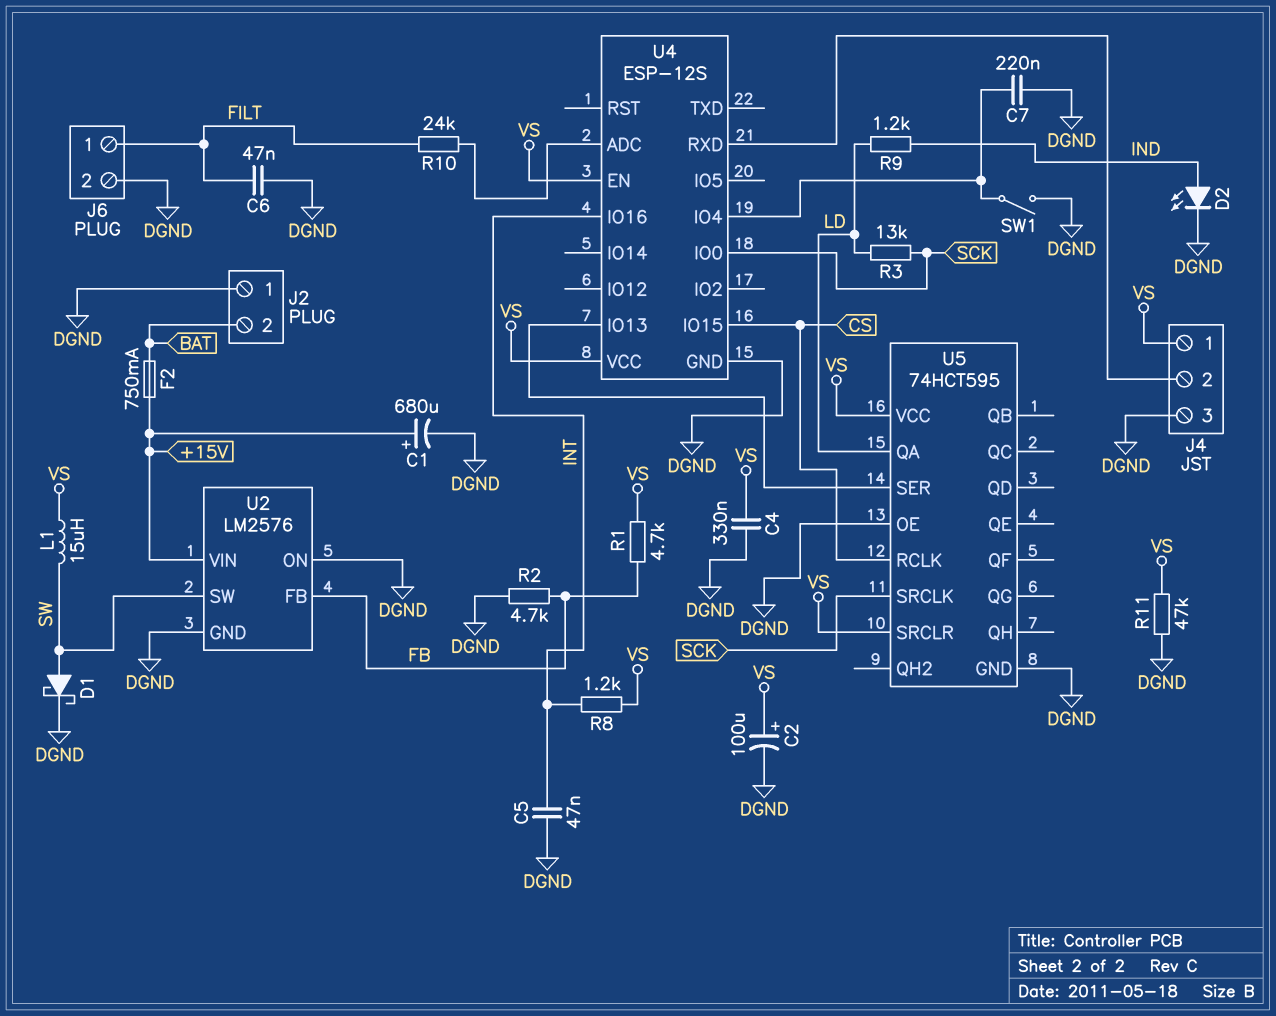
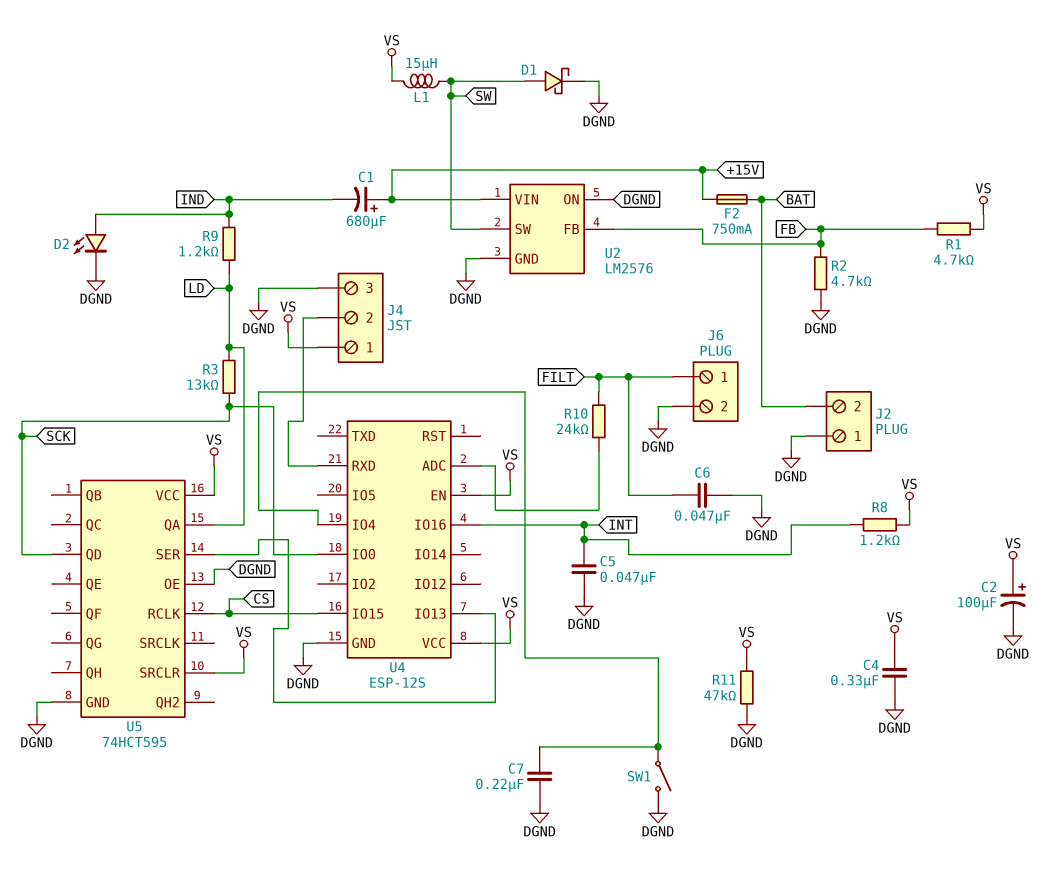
C1: 680uF (plus +15V, minus DGND) -> 680uF (plus +15V, minus IND)
U5 pin QD: none -> SCK
U5 pin SRCLK: SCK -> none

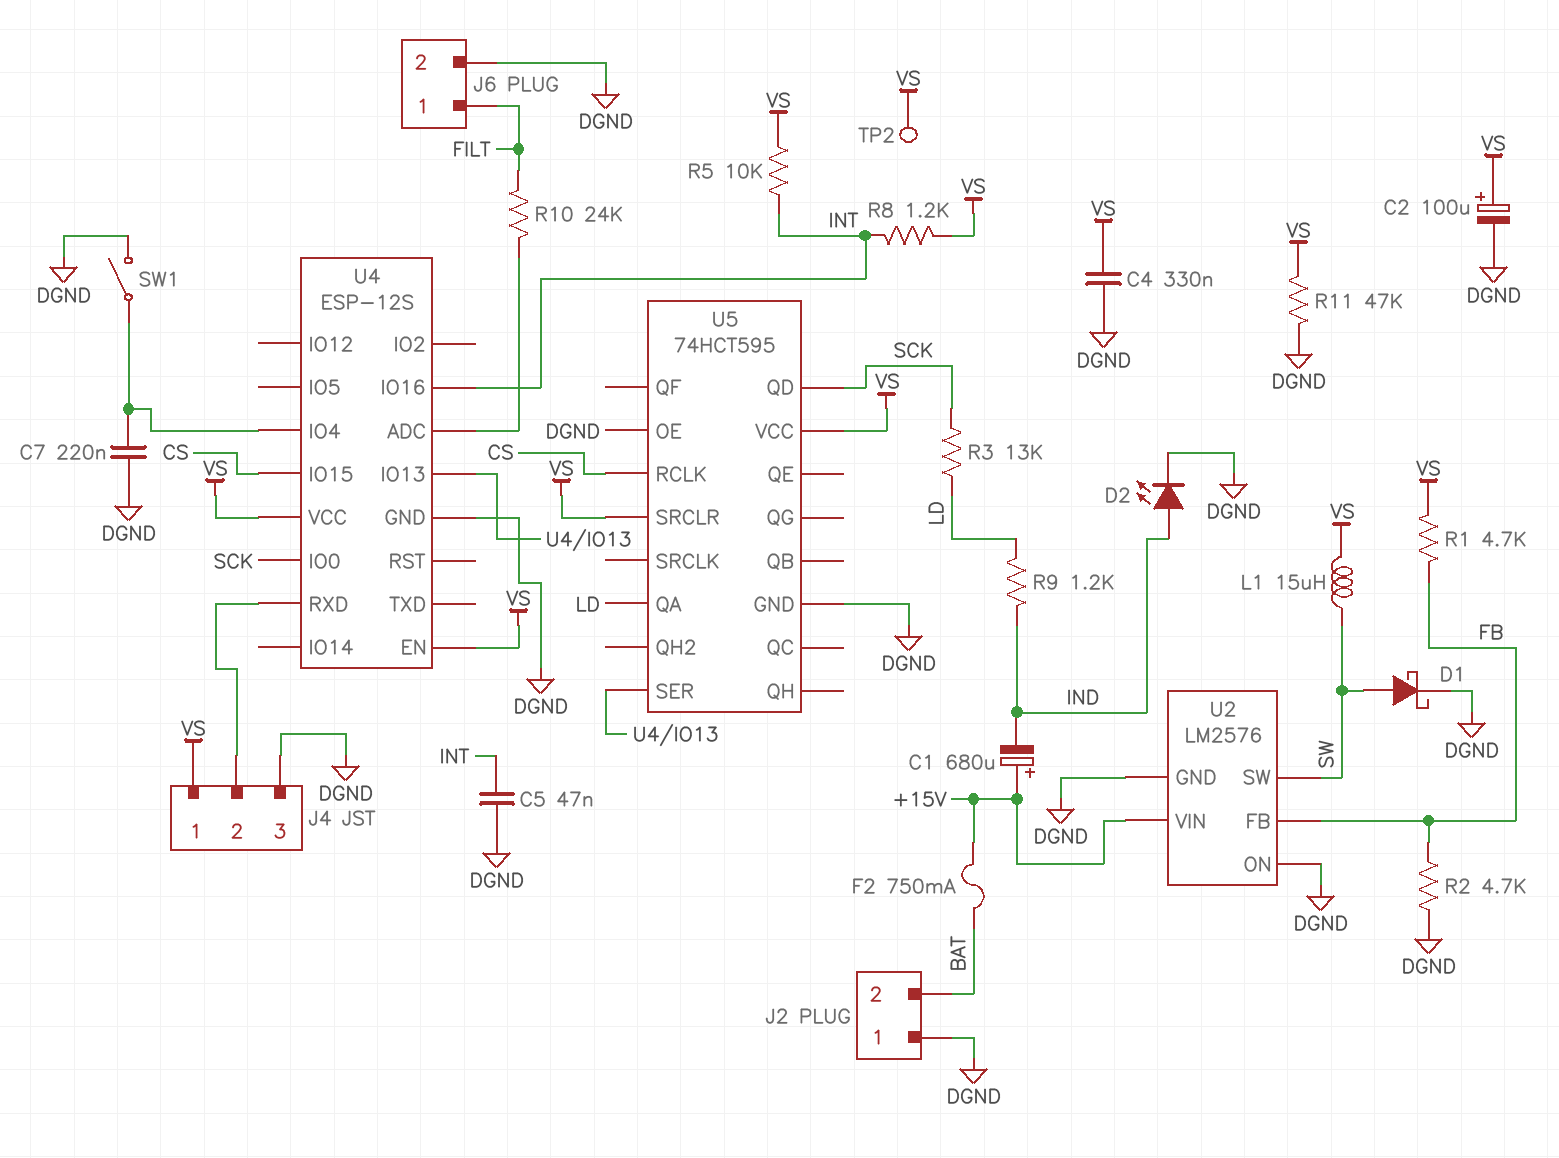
C6: 47nF (DGND, FILT) -> none
R5: none -> 10k (INT, VS)
TP2: none -> test point (VS)

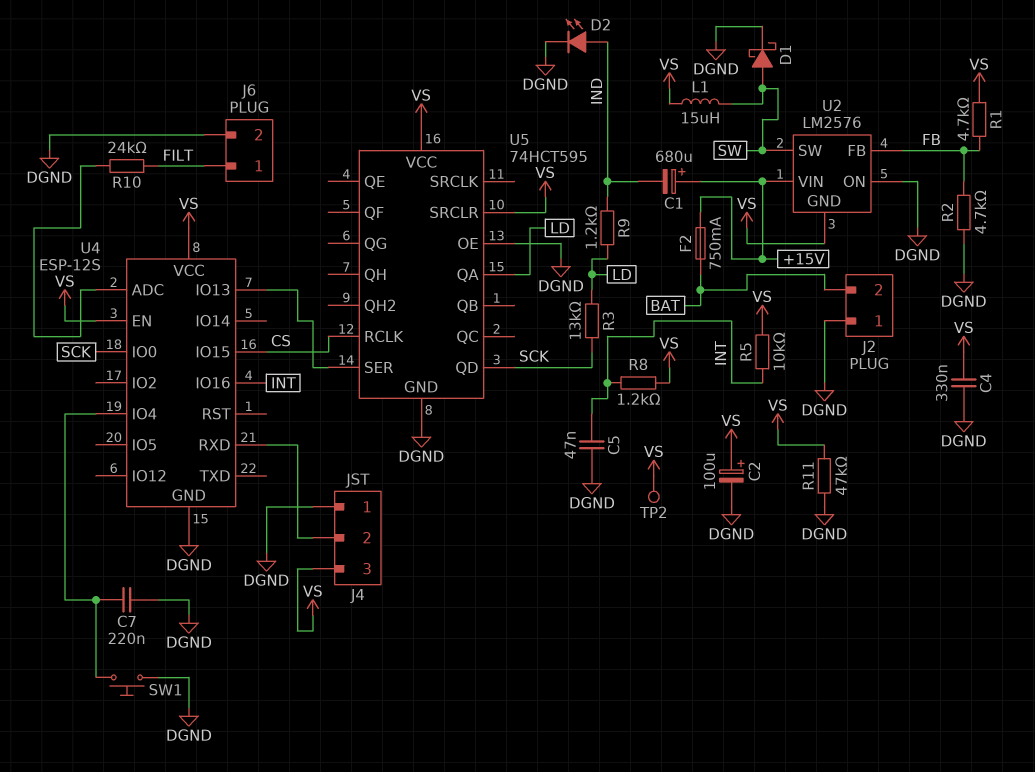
J4 pin 1: VS -> DGND
J4 pin 3: DGND -> VS
SW1: switch (DGND, U4/IO4) -> button (DGND, U4/IO4)
U2 pin GND: DGND -> VS

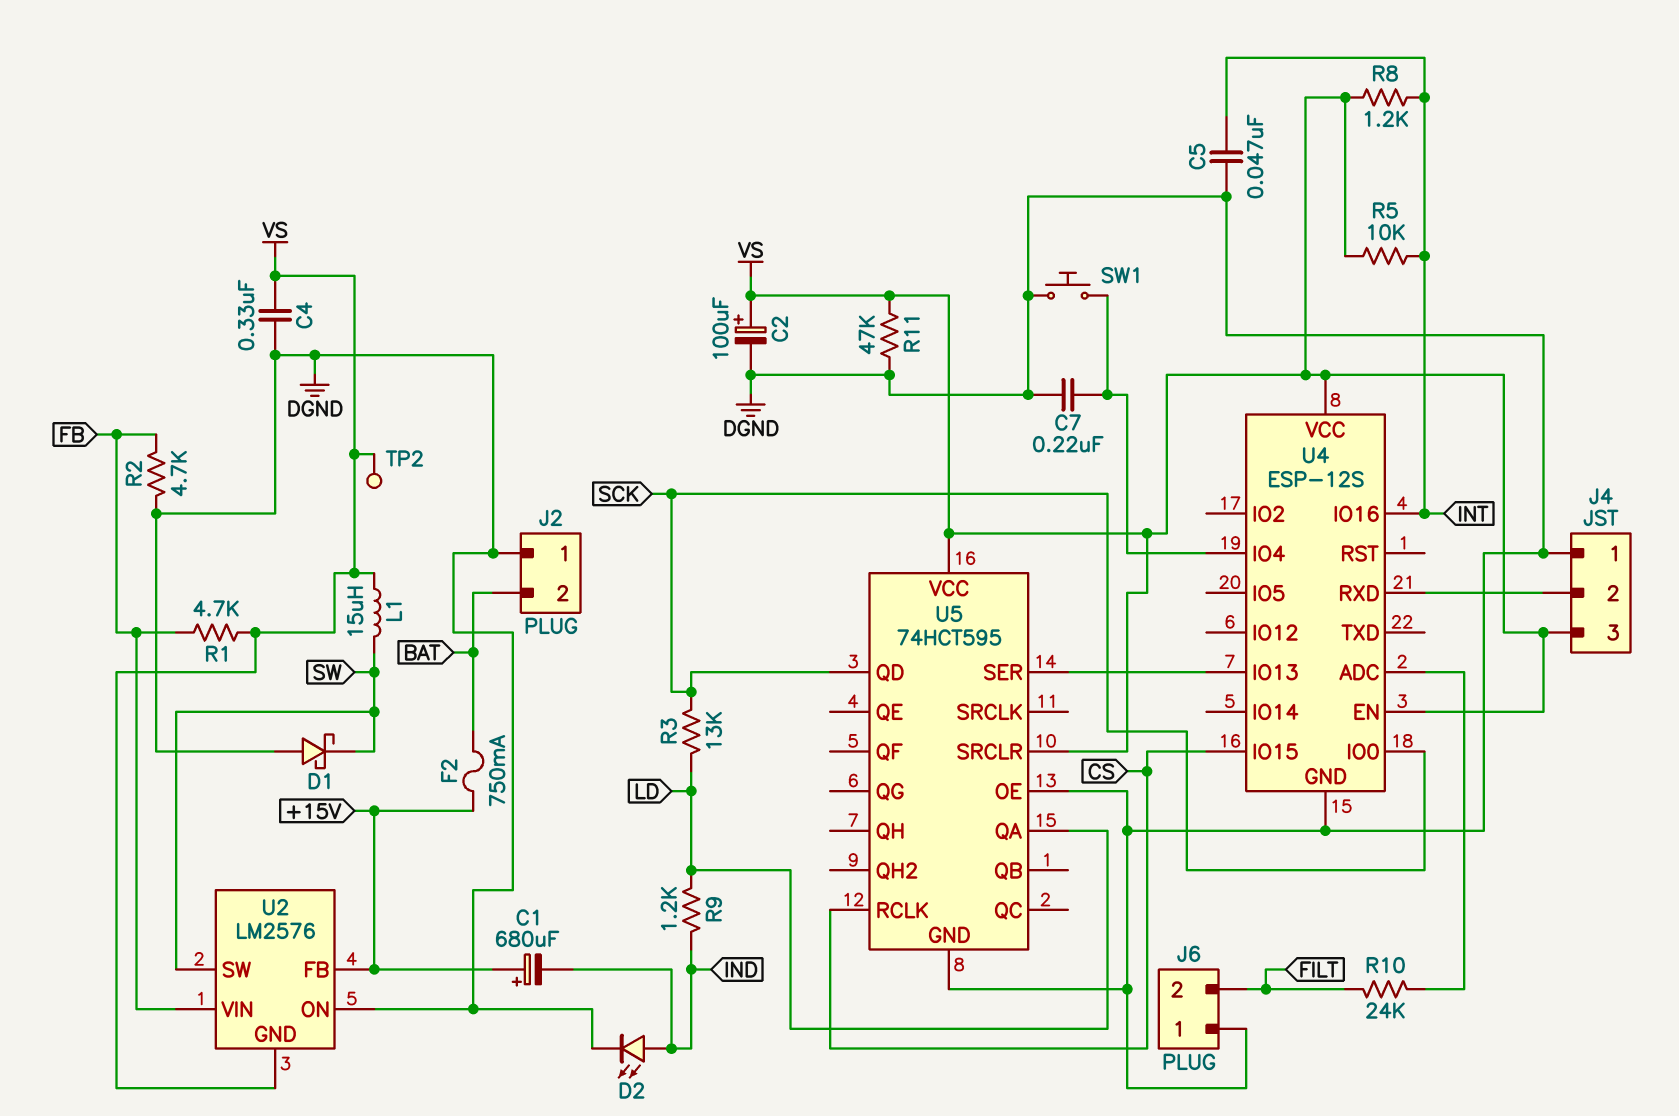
D1: schottky (A SW, K DGND) -> schottky (A DGND, K SW)
J6 pin 1: FILT -> DGND
J6 pin 2: DGND -> FILT
U2 pin FB: FB -> +15V
U2 pin VIN: +15V -> FB

